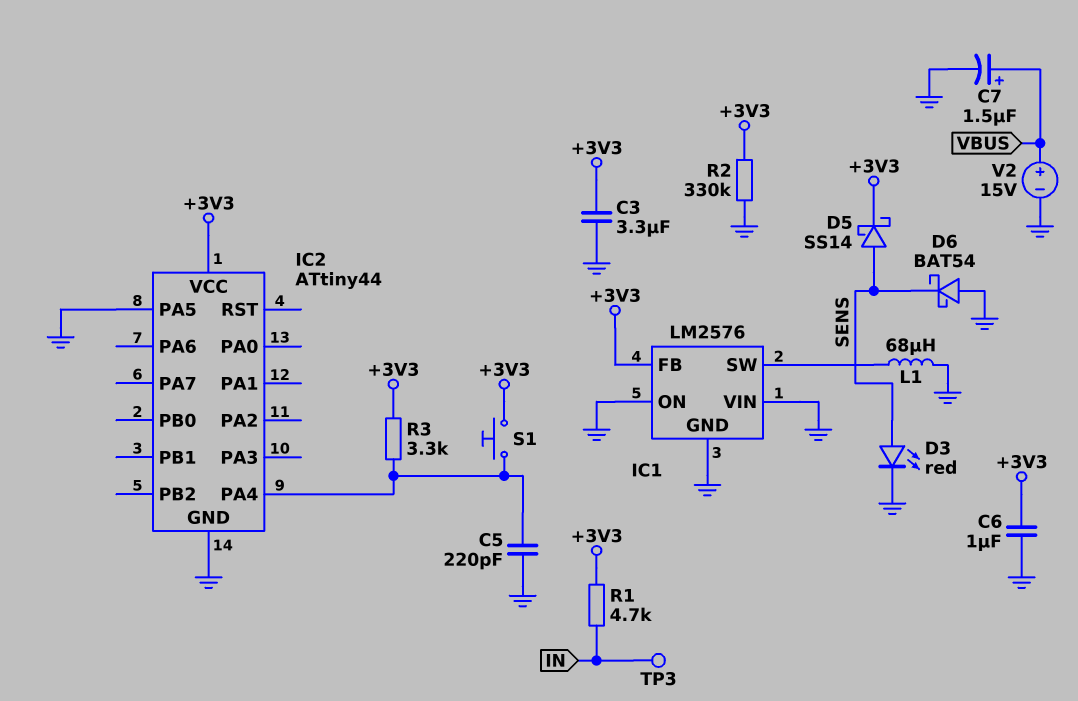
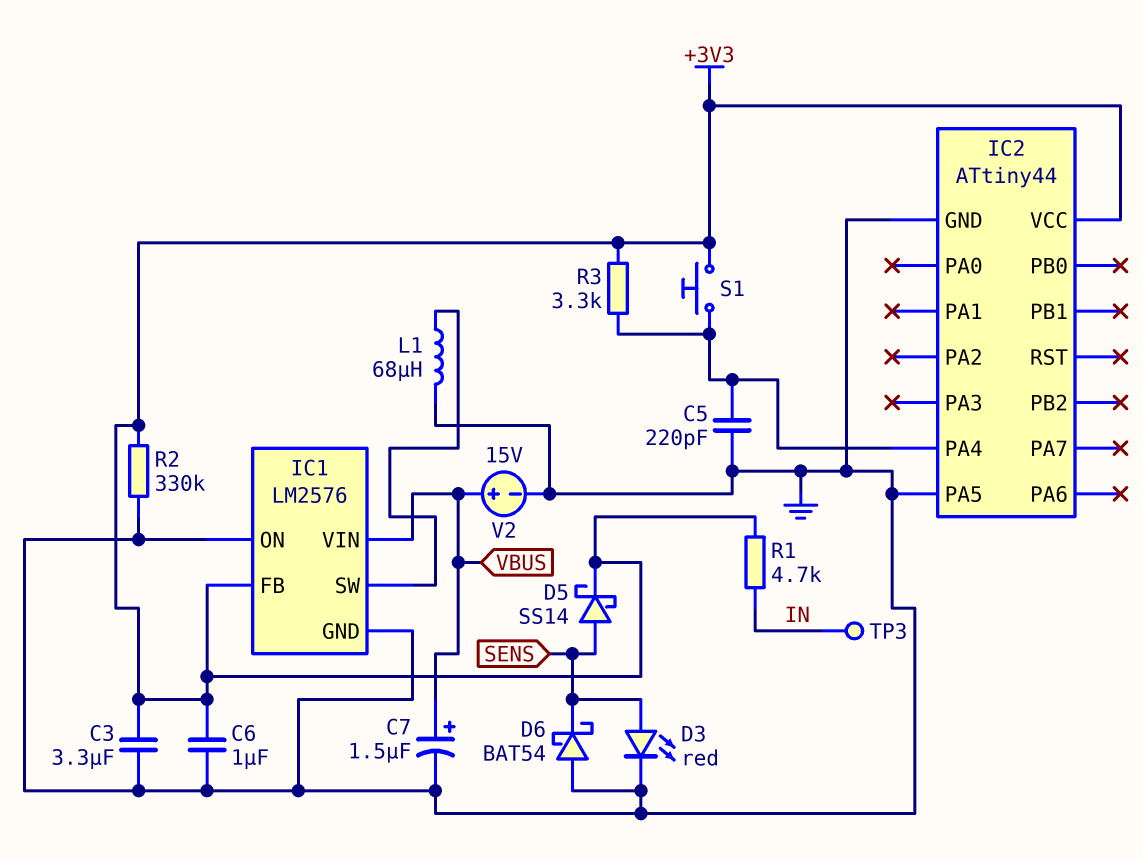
IC1 pin VIN: GND -> VBUS

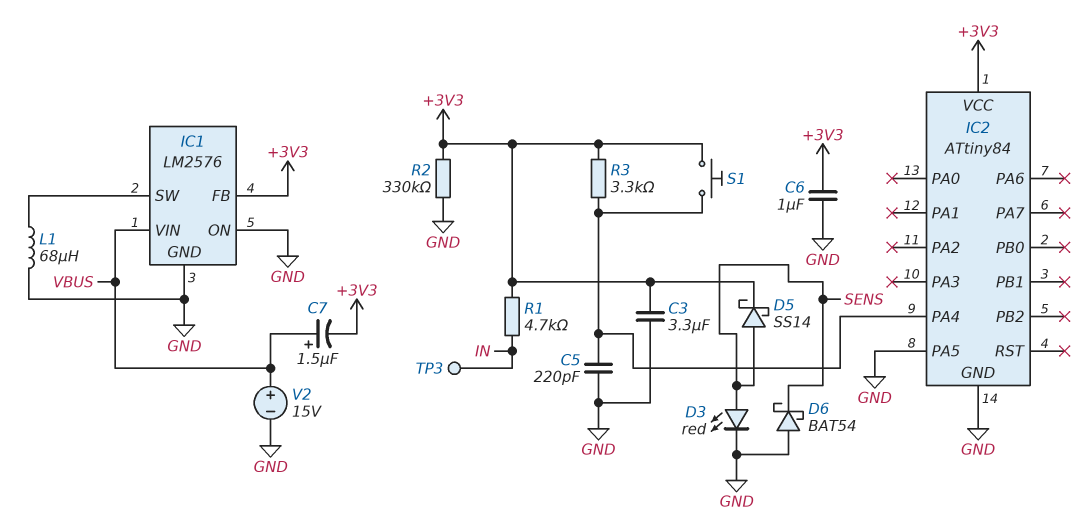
C7: 1.5uF (plus VBUS, minus GND) -> 1.5uF (plus VBUS, minus +3V3)
IC2: ATtiny44 -> ATtiny84

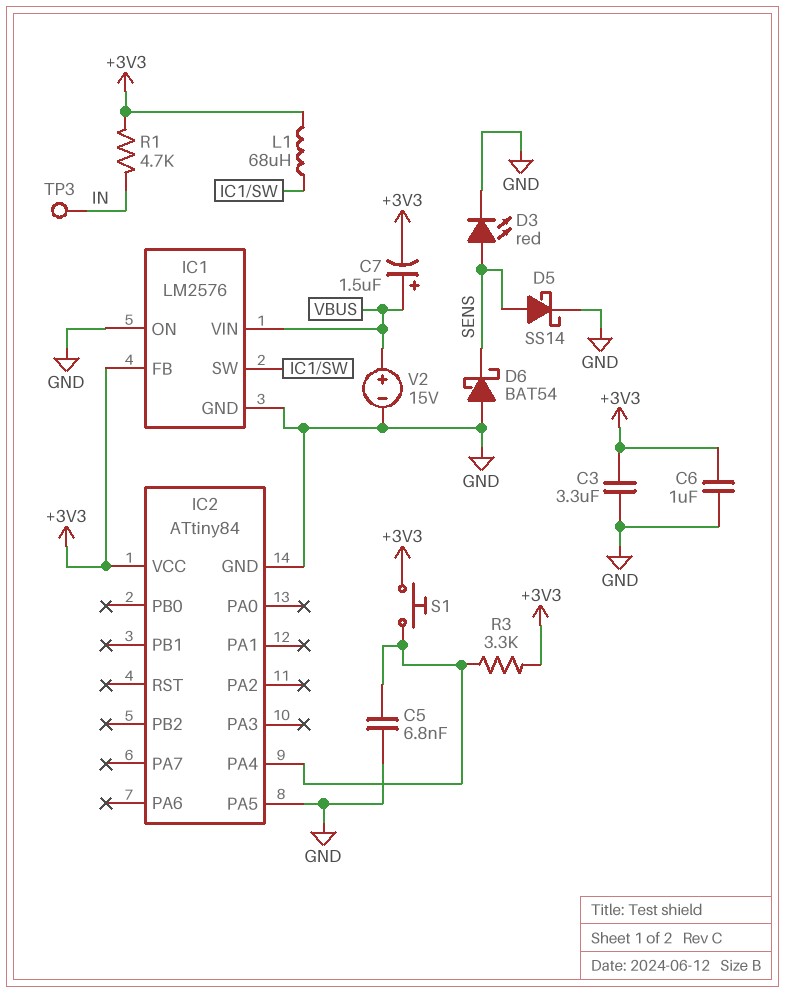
C5: 220pF (GND, IC2/PA4) -> 6.8nF (GND, IC2/PA4)
D5: schottky SS14 (A SENS, K +3V3) -> schottky SS14 (A SENS, K GND)
L1: 68uH (GND, IC1/SW) -> 68uH (+3V3, IC1/SW)
R2: 330k (+3V3, GND) -> none

